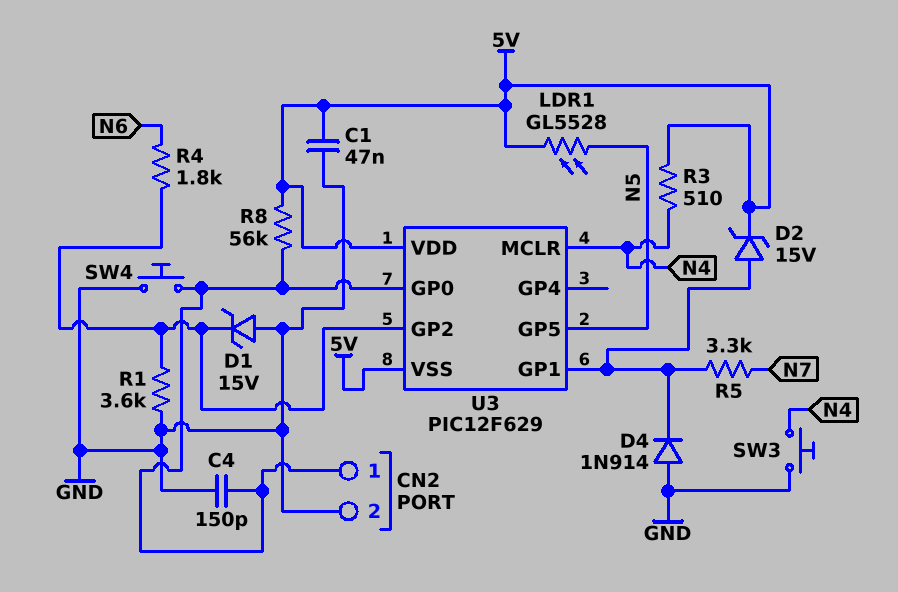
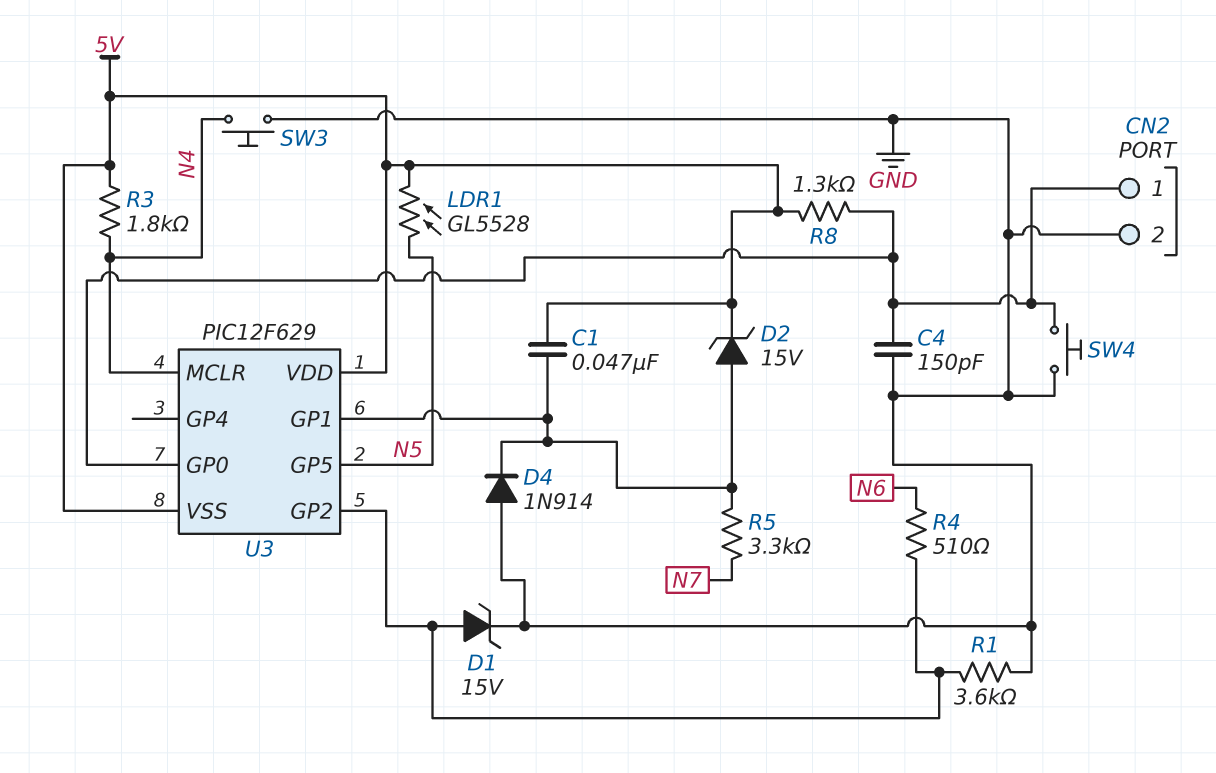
C1: 47nF (5V, GND) -> 47nF (5V, U3/GP1)
D1: zener 15V (A GND, K U3/GP2) -> zener 15V (A U3/GP2, K GND)
R3: 510 (5V, N4) -> 1.8k (5V, N4)
R4: 1.8k (N6, U3/GP2) -> 510 (N6, U3/GP2)
R8: 56k (5V, CN2/1) -> 1.3k (5V, CN2/1)

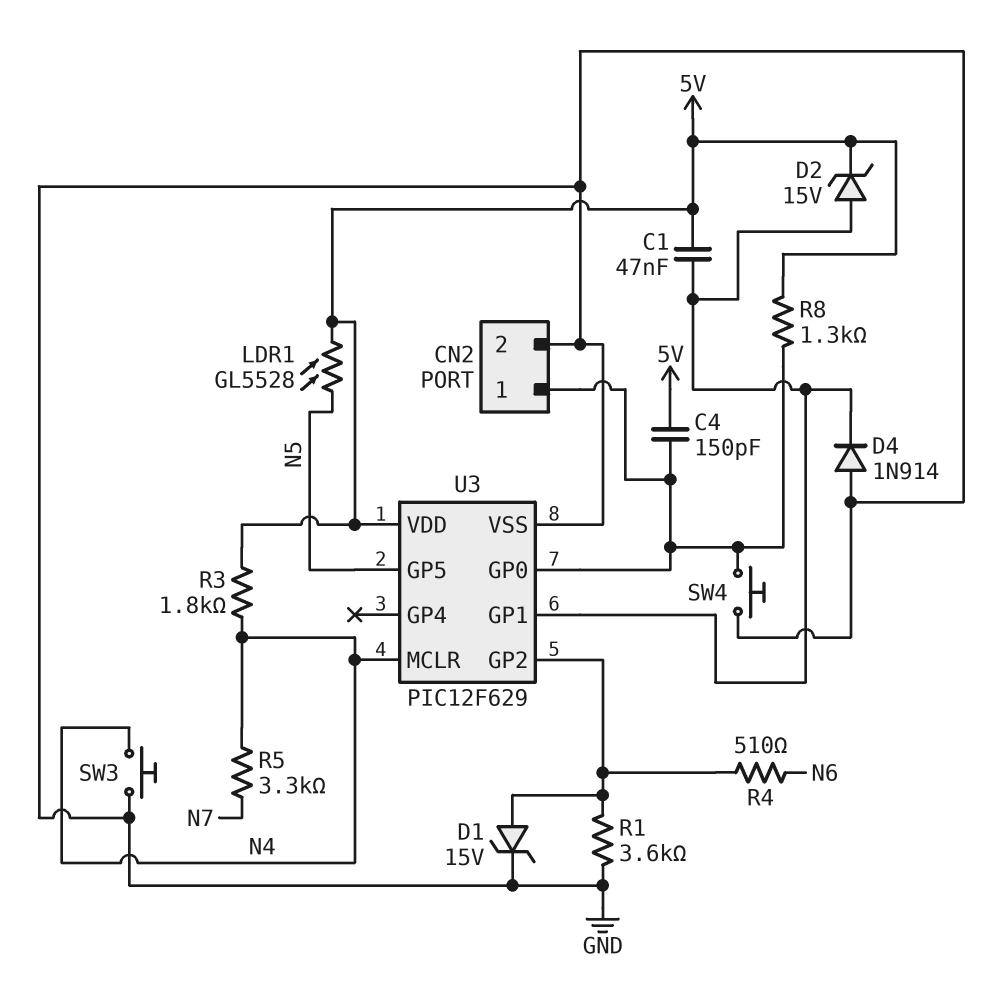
C4: 150pF (CN2/1, GND) -> 150pF (5V, CN2/1)
R5: 3.3k (N7, U3/GP1) -> 3.3k (N4, N7)
U3 pin VSS: 5V -> GND

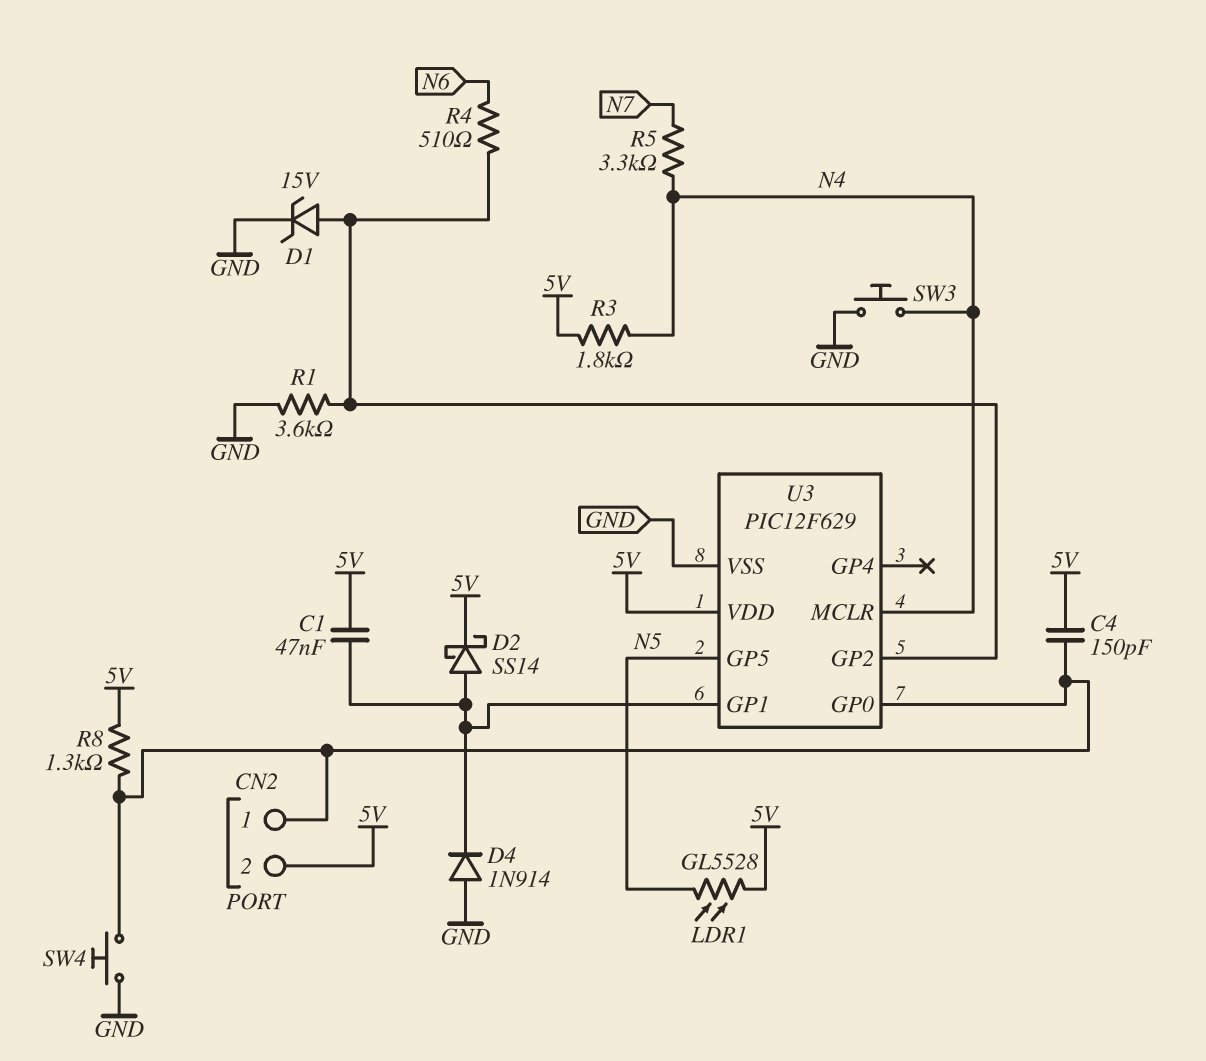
CN2 pin 2: GND -> 5V
D2: zener 15V (A U3/GP1, K 5V) -> schottky SS14 (A U3/GP1, K 5V)

